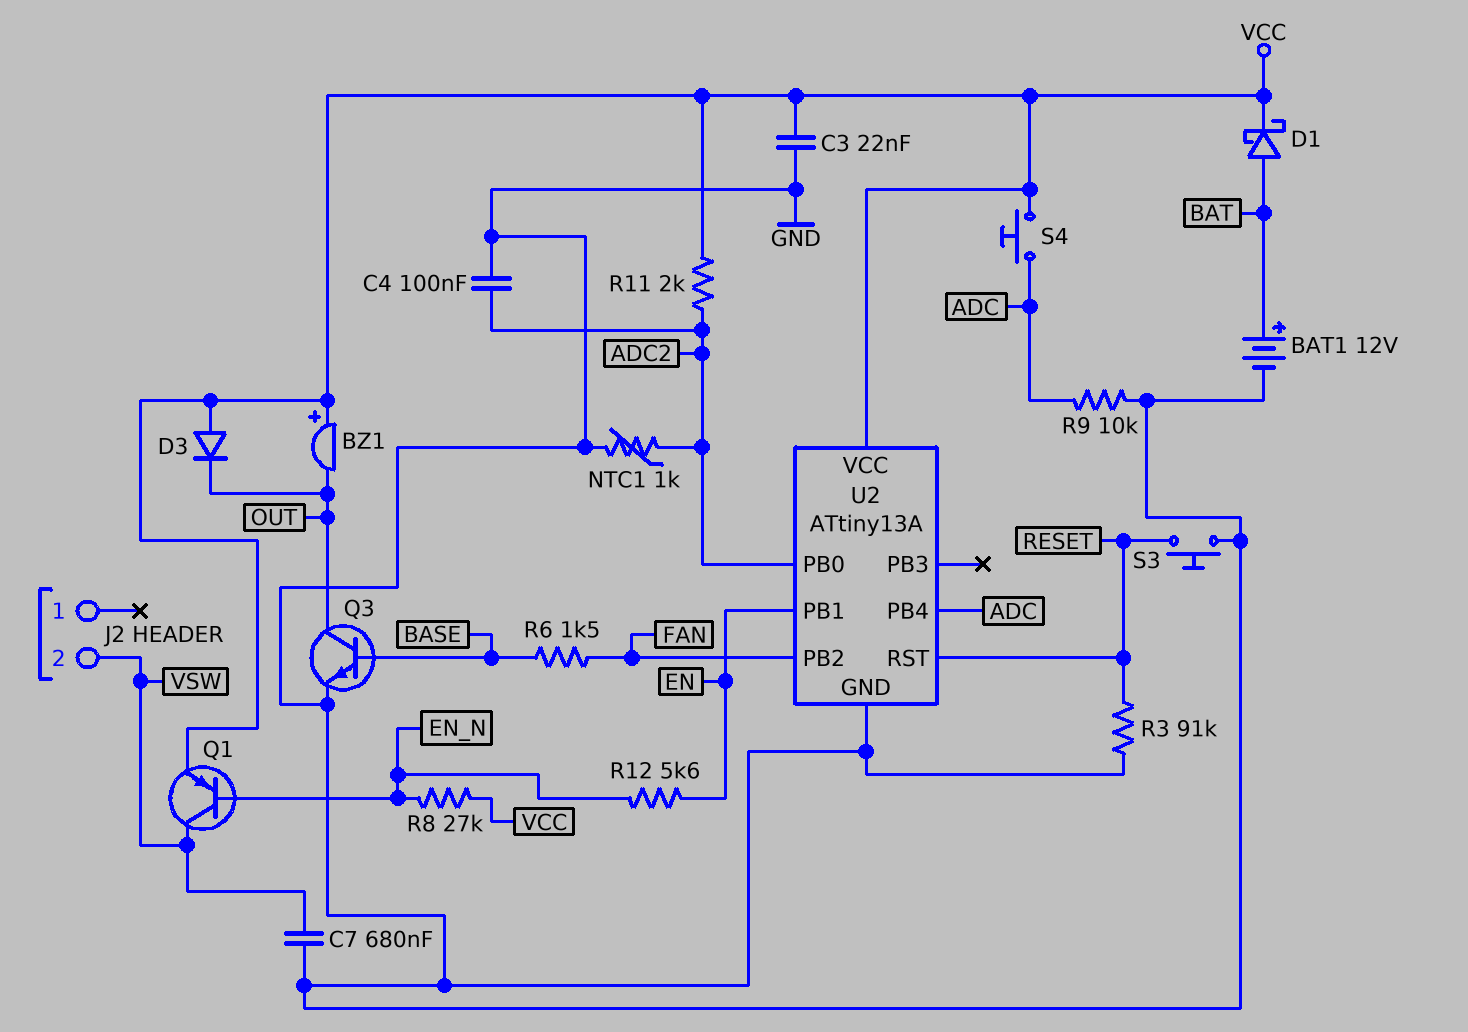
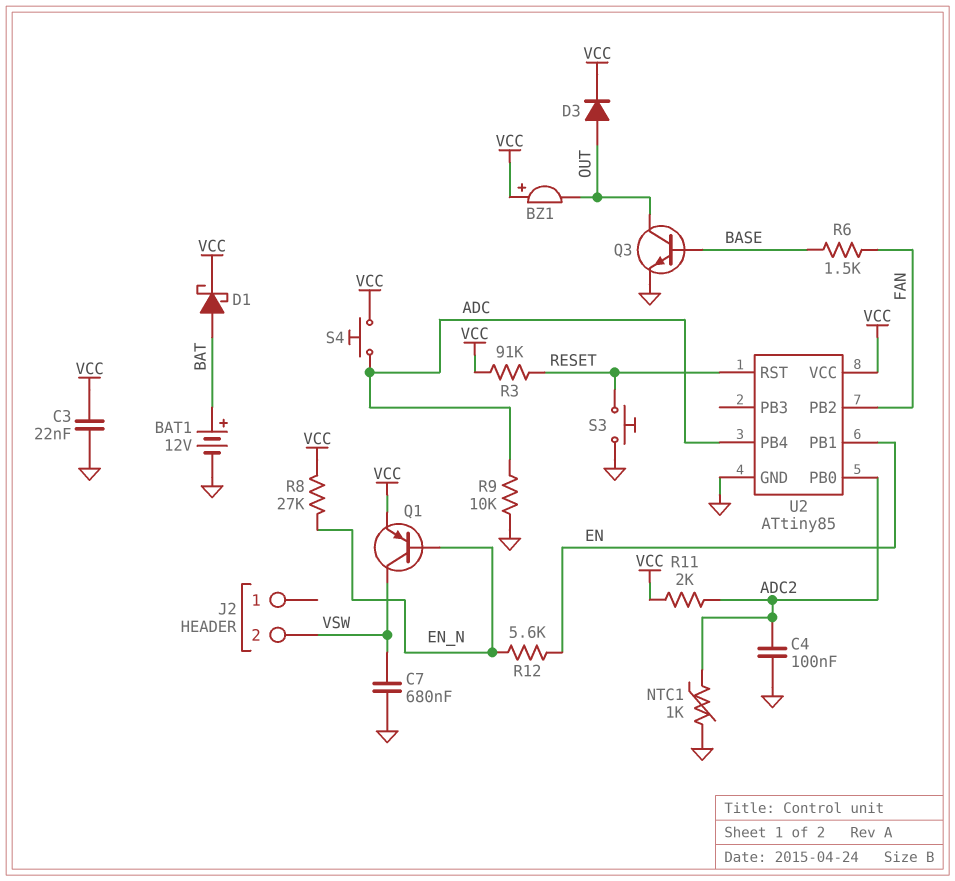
D3: diode (A VCC, K OUT) -> diode (A OUT, K VCC)
R3: 91k (GND, RESET) -> 91k (RESET, VCC)
U2: ATtiny13A -> ATtiny85

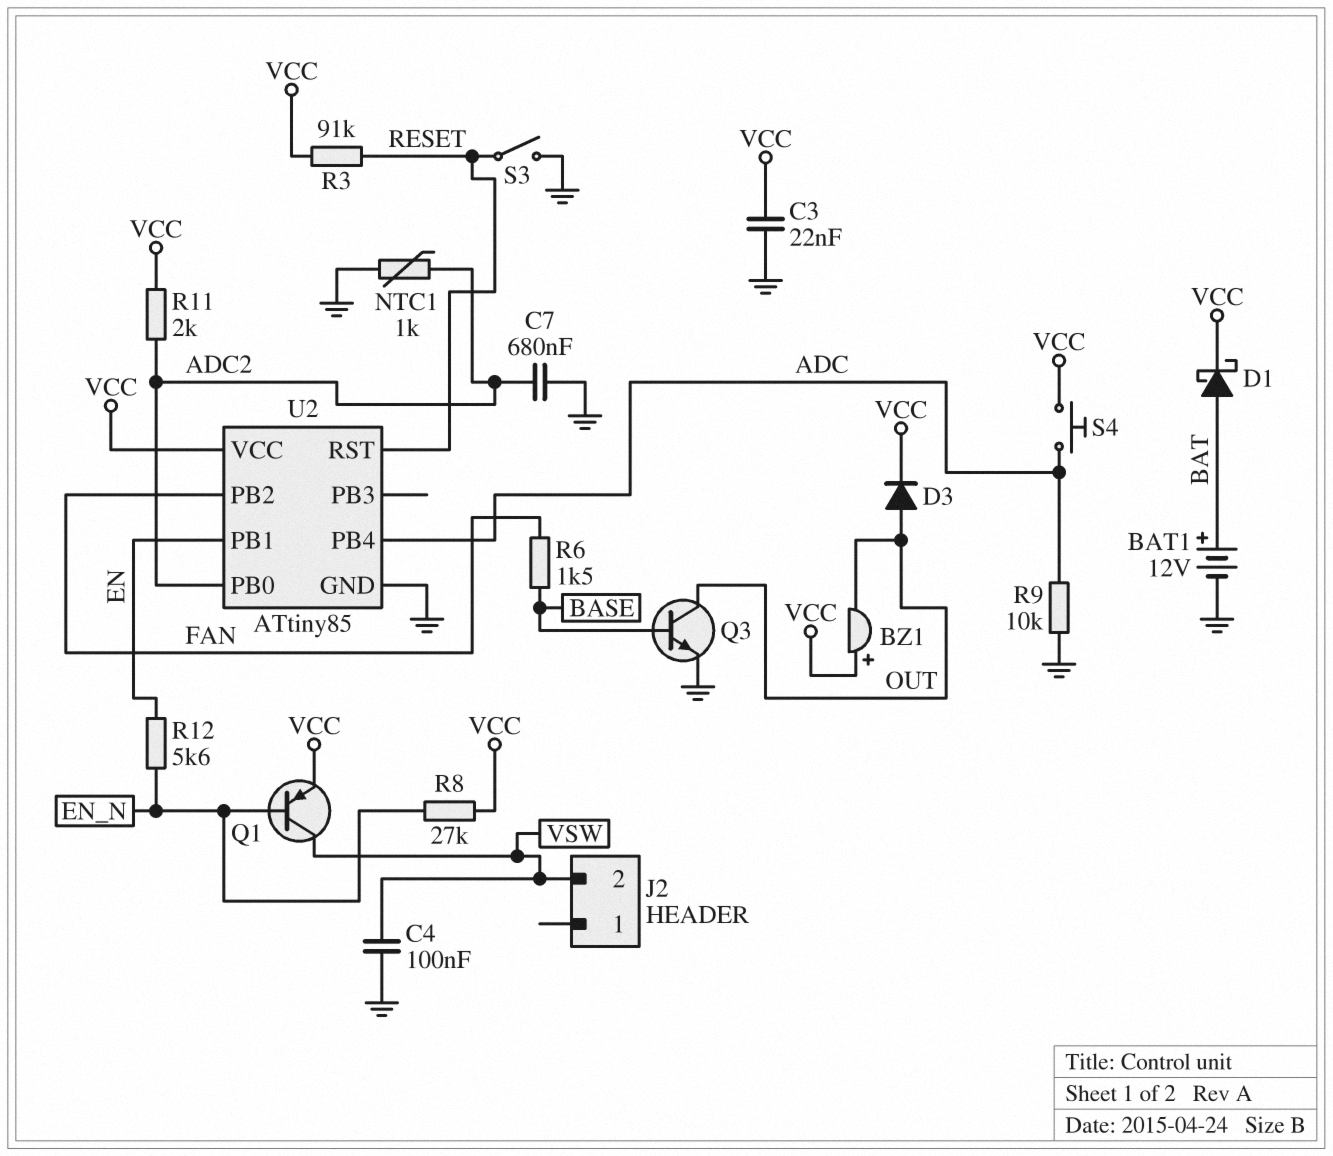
C4: 100nF (ADC2, GND) -> 100nF (GND, VSW)
C7: 680nF (GND, VSW) -> 680nF (ADC2, GND)
S3: button (GND, RESET) -> switch (GND, RESET)

